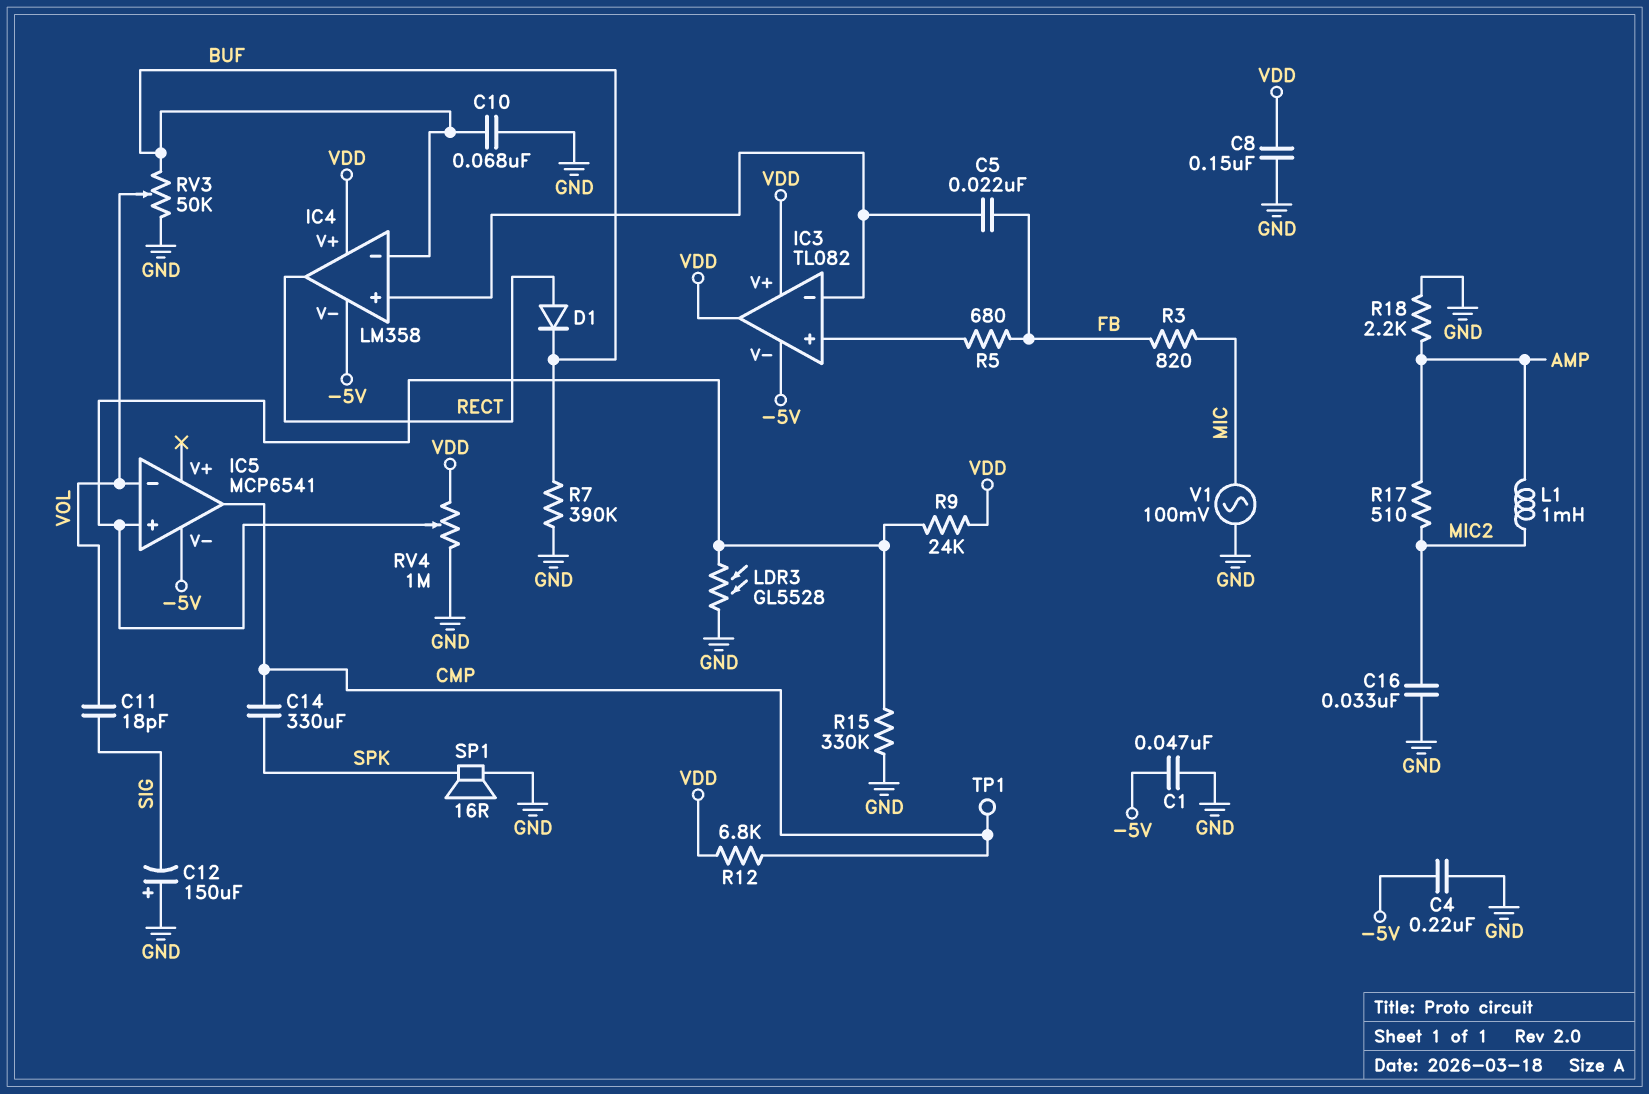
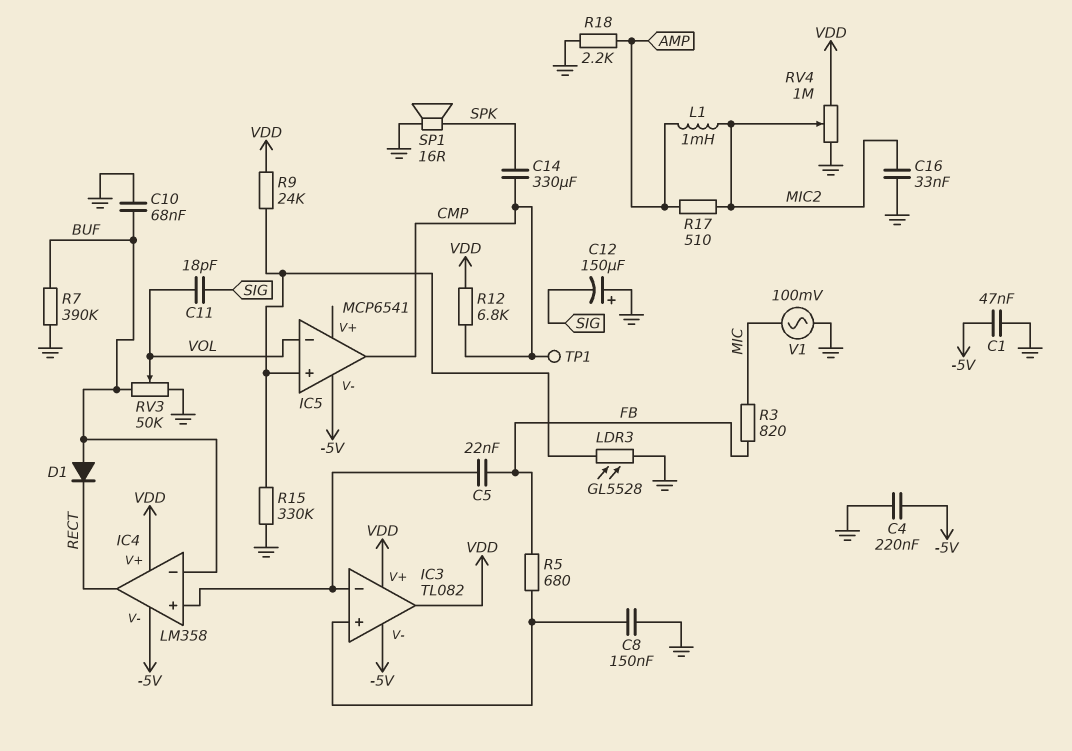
C8: 150nF (GND, VDD) -> 150nF (GND, IC3/in+)
D1: diode (A RECT, K BUF) -> diode (A BUF, K RECT)
RV4: 1M (GND, VDD, wiper IC5/in+) -> 1M (GND, VDD, wiper MIC2)

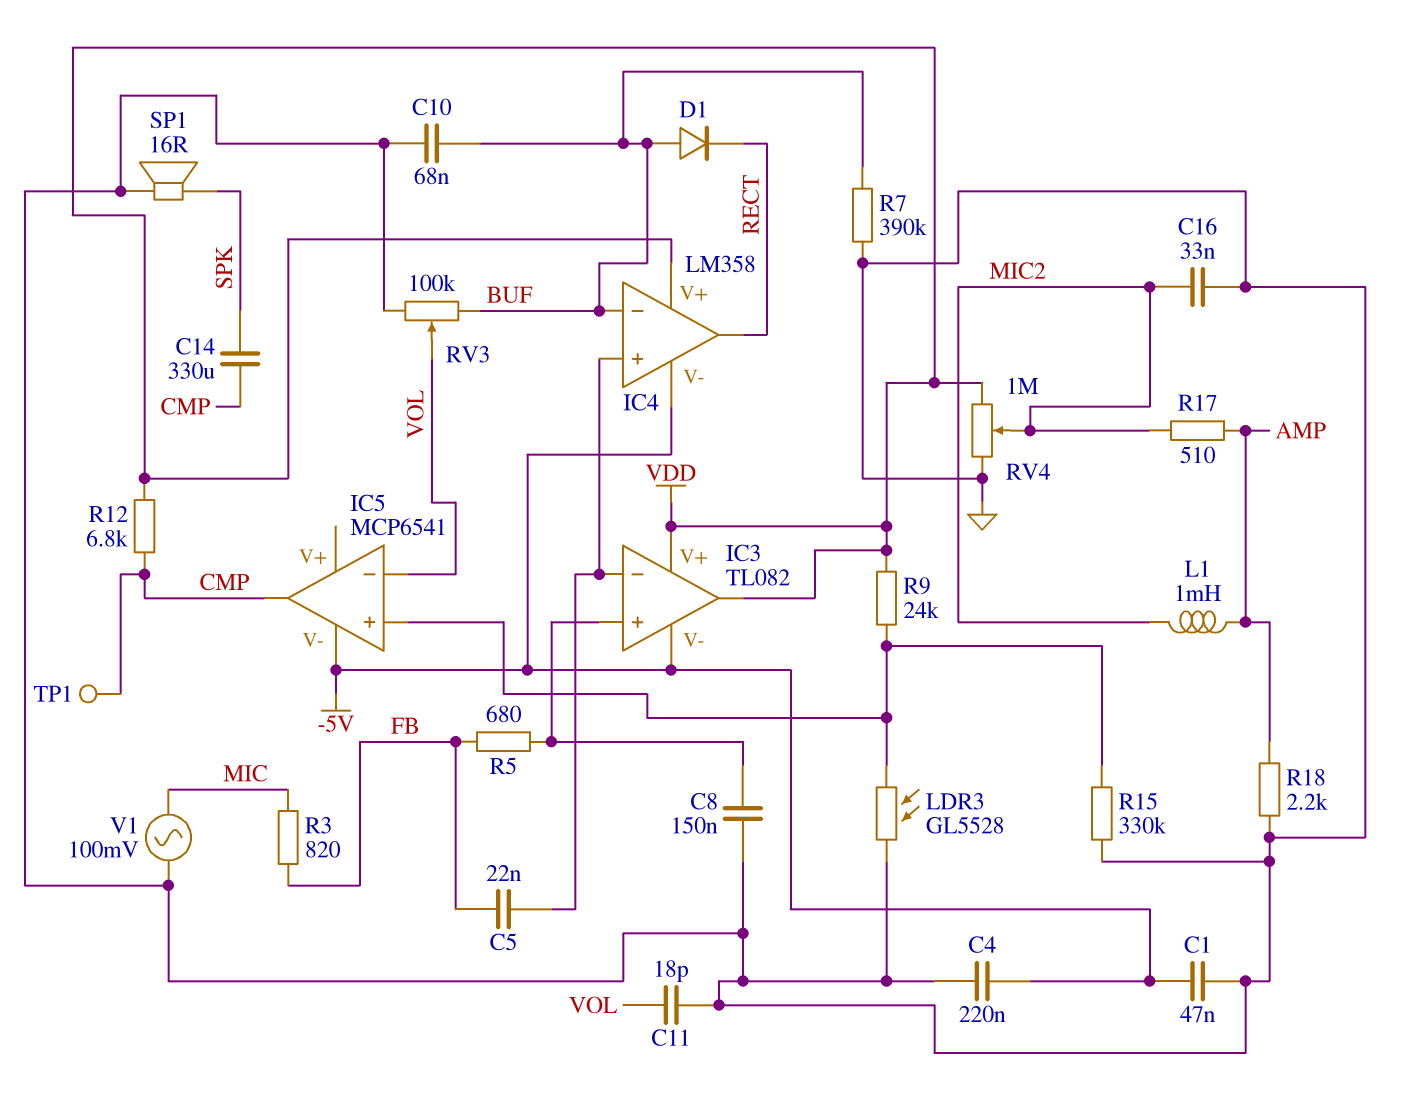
C11: 18pF (SIG, VOL) -> 18pF (GND, VOL)
C12: 150uF (plus GND, minus SIG) -> none
RV3: 50k (BUF, GND, wiper VOL) -> 100k (BUF, GND, wiper VOL)

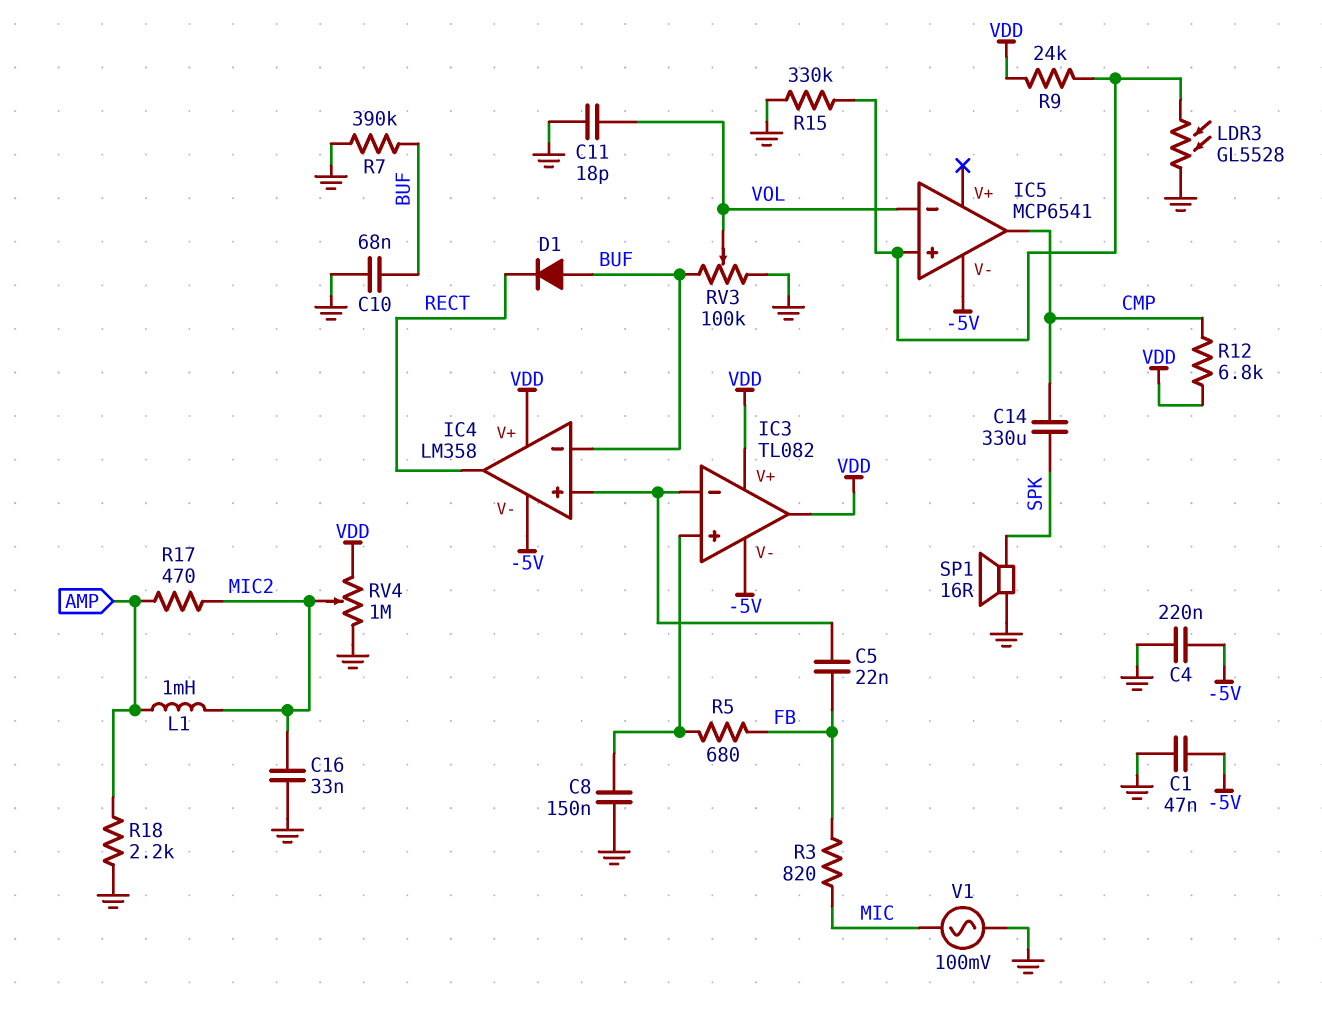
R17: 510 (AMP, MIC2) -> 470 (AMP, MIC2)
TP1: test point (CMP) -> none

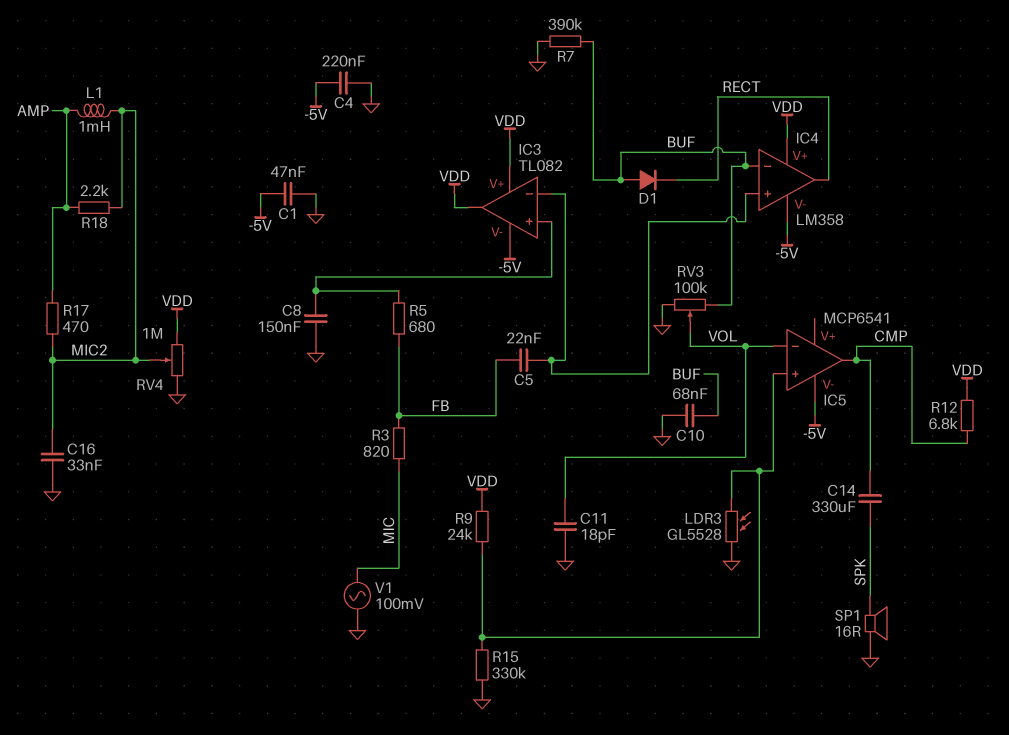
R18: 2.2k (AMP, GND) -> 2.2k (AMP, MIC2)

